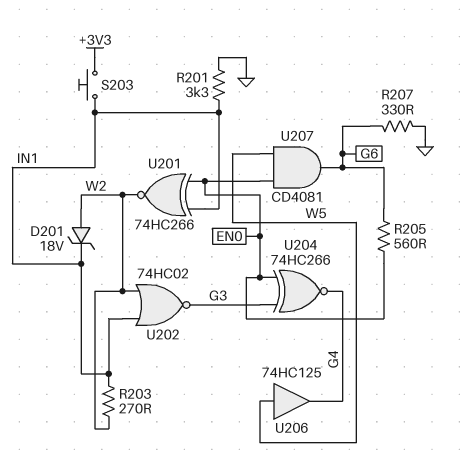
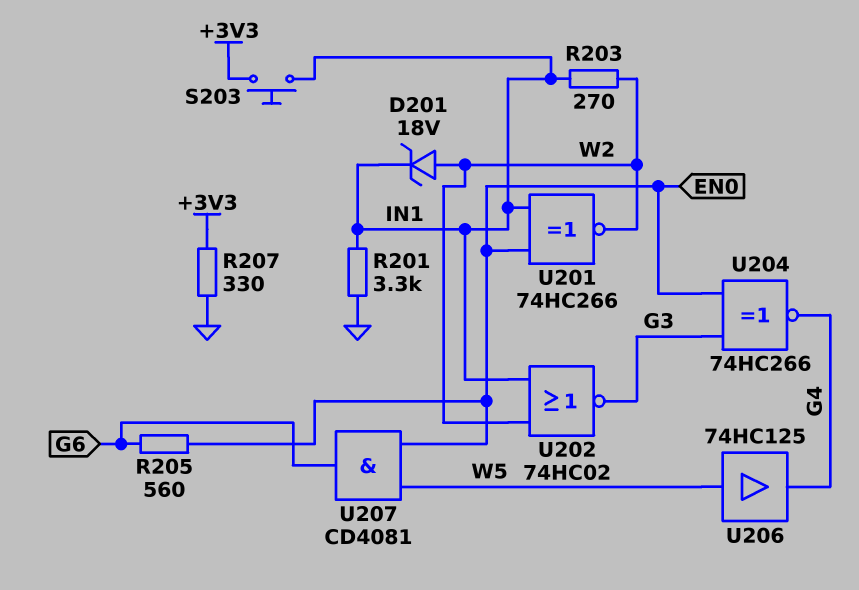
R207: 330 (G6, GND) -> 330 (+3V3, GND)

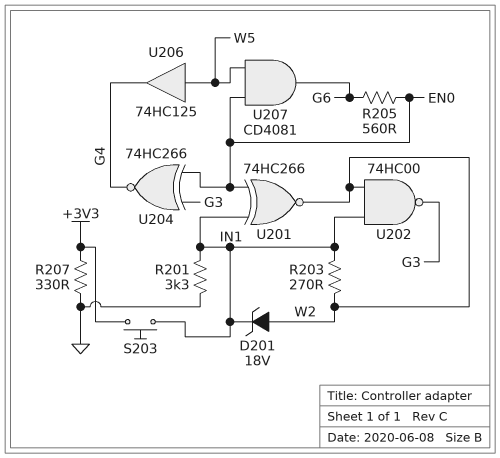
U202: NOR 74HC02 (in IN1, in W2, out G3) -> NAND 74HC00 (in IN1, in W2, out G3)

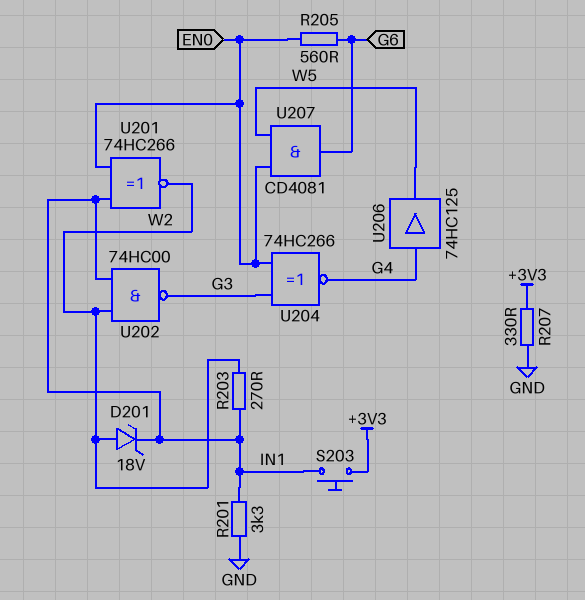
U206: buffer 74HC125 (in W5, out G4) -> buffer 74HC125 (in G4, out W5)

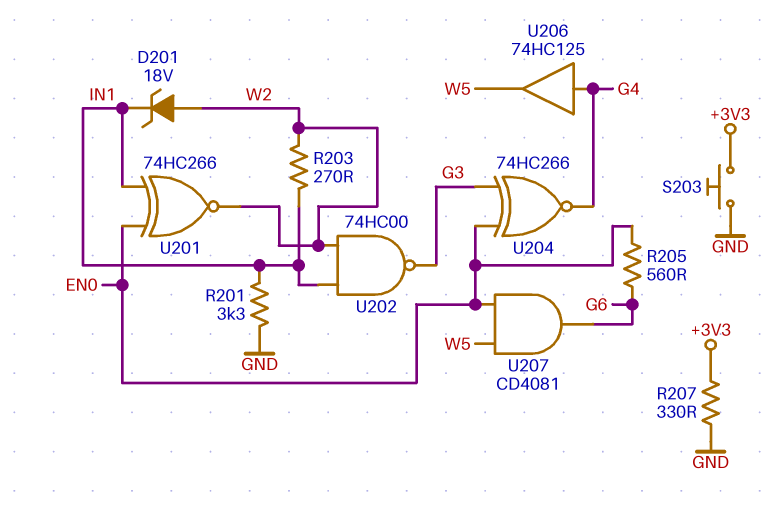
S203: button (+3V3, IN1) -> button (+3V3, GND)

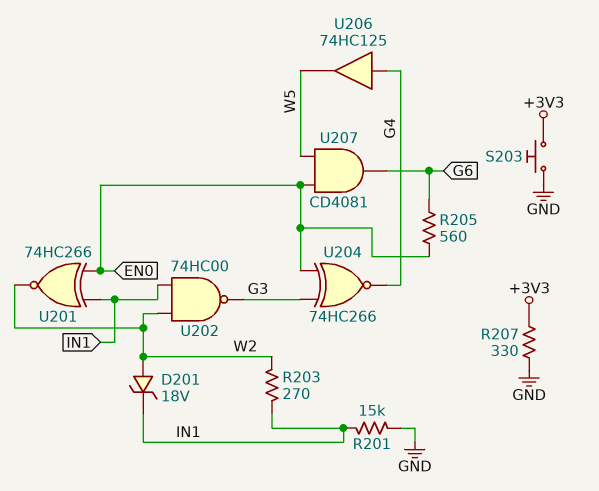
R201: 3.3k (GND, IN1) -> 15k (GND, IN1)

